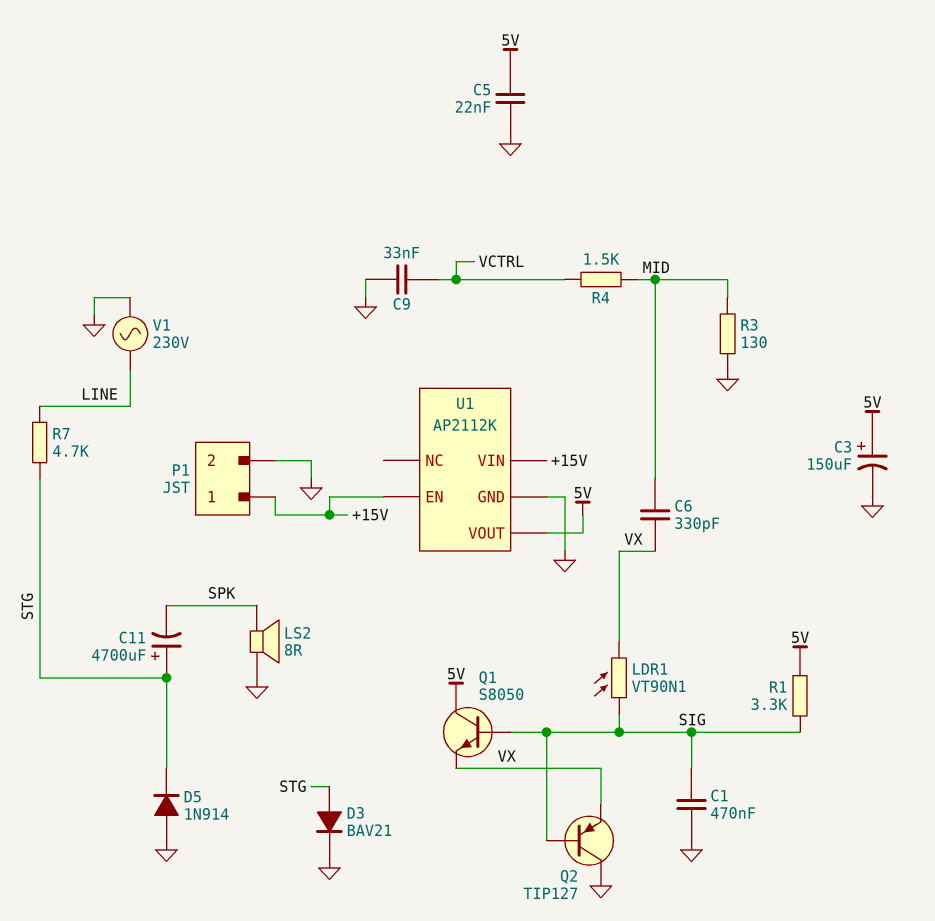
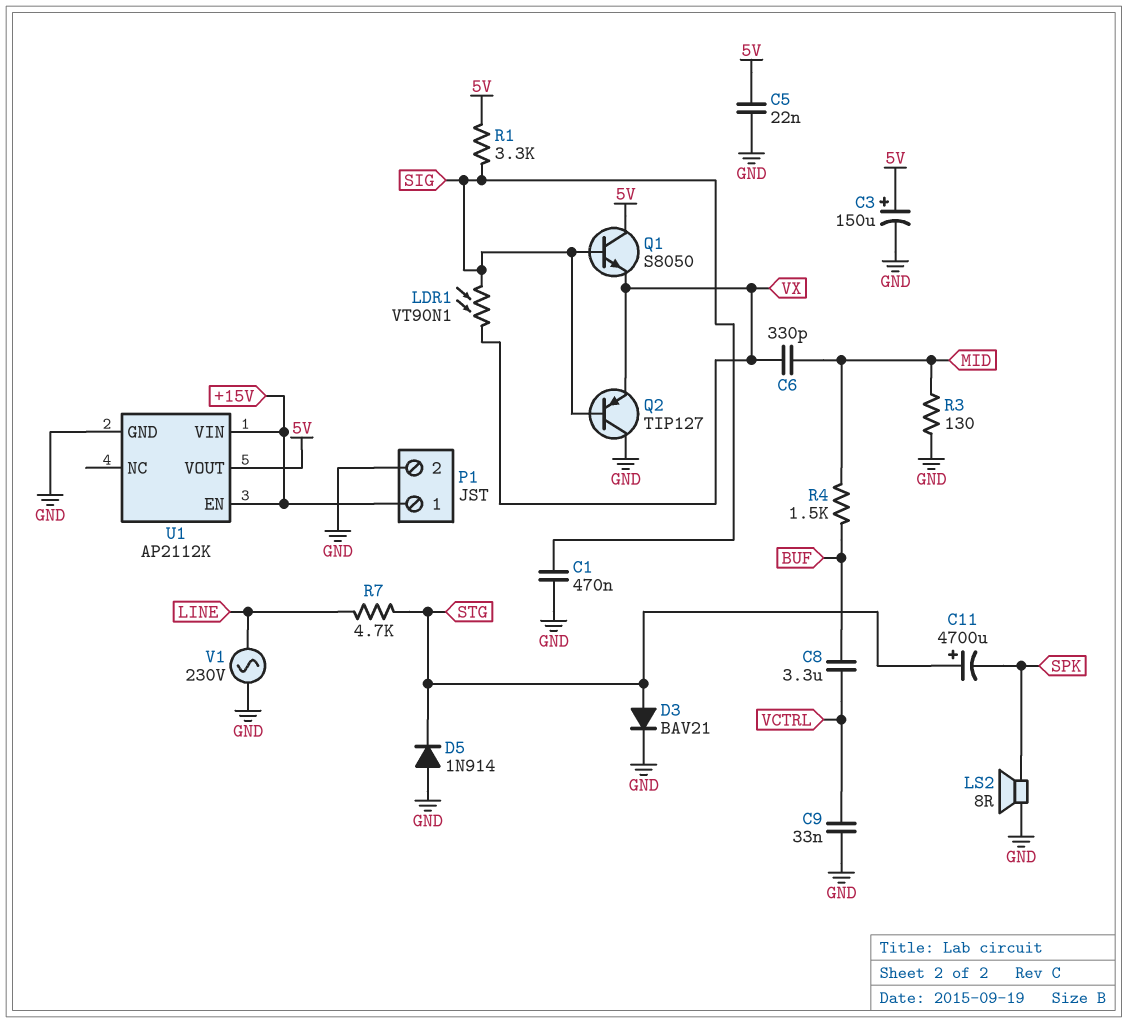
C8: none -> 3.3uF (BUF, VCTRL)
R4: 1.5k (MID, VCTRL) -> 1.5k (BUF, MID)

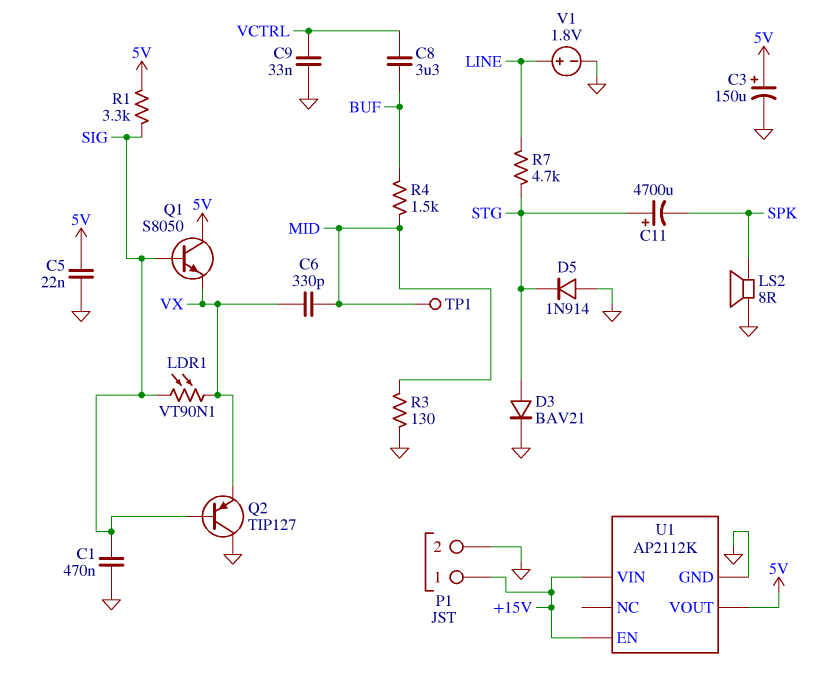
TP1: none -> test point (MID)
V1: AC 230V (GND, LINE) -> 1.8V (plus LINE, minus GND)

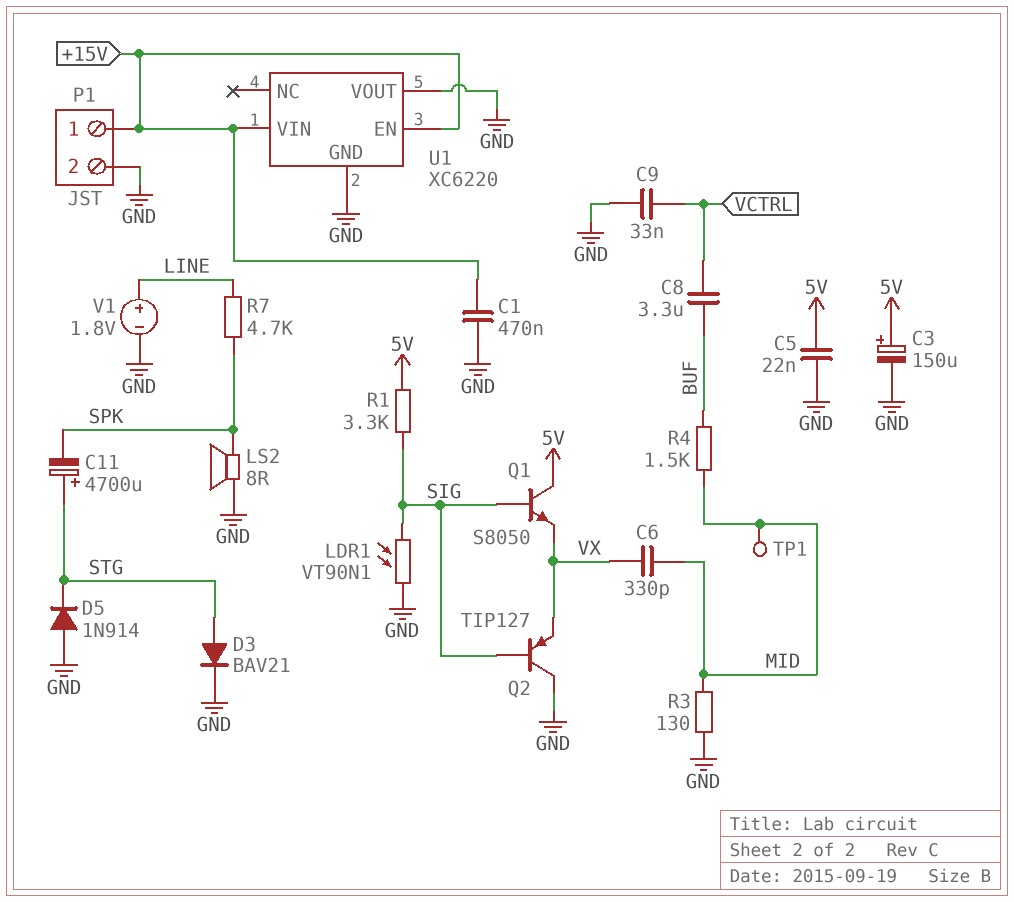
C1: 470nF (GND, SIG) -> 470nF (+15V, GND)
LDR1: VT90N1 (SIG, VX) -> VT90N1 (GND, SIG)
R7: 4.7k (LINE, STG) -> 4.7k (LINE, SPK)
U1: AP2112K -> XC6220
U1 pin VOUT: 5V -> GND

